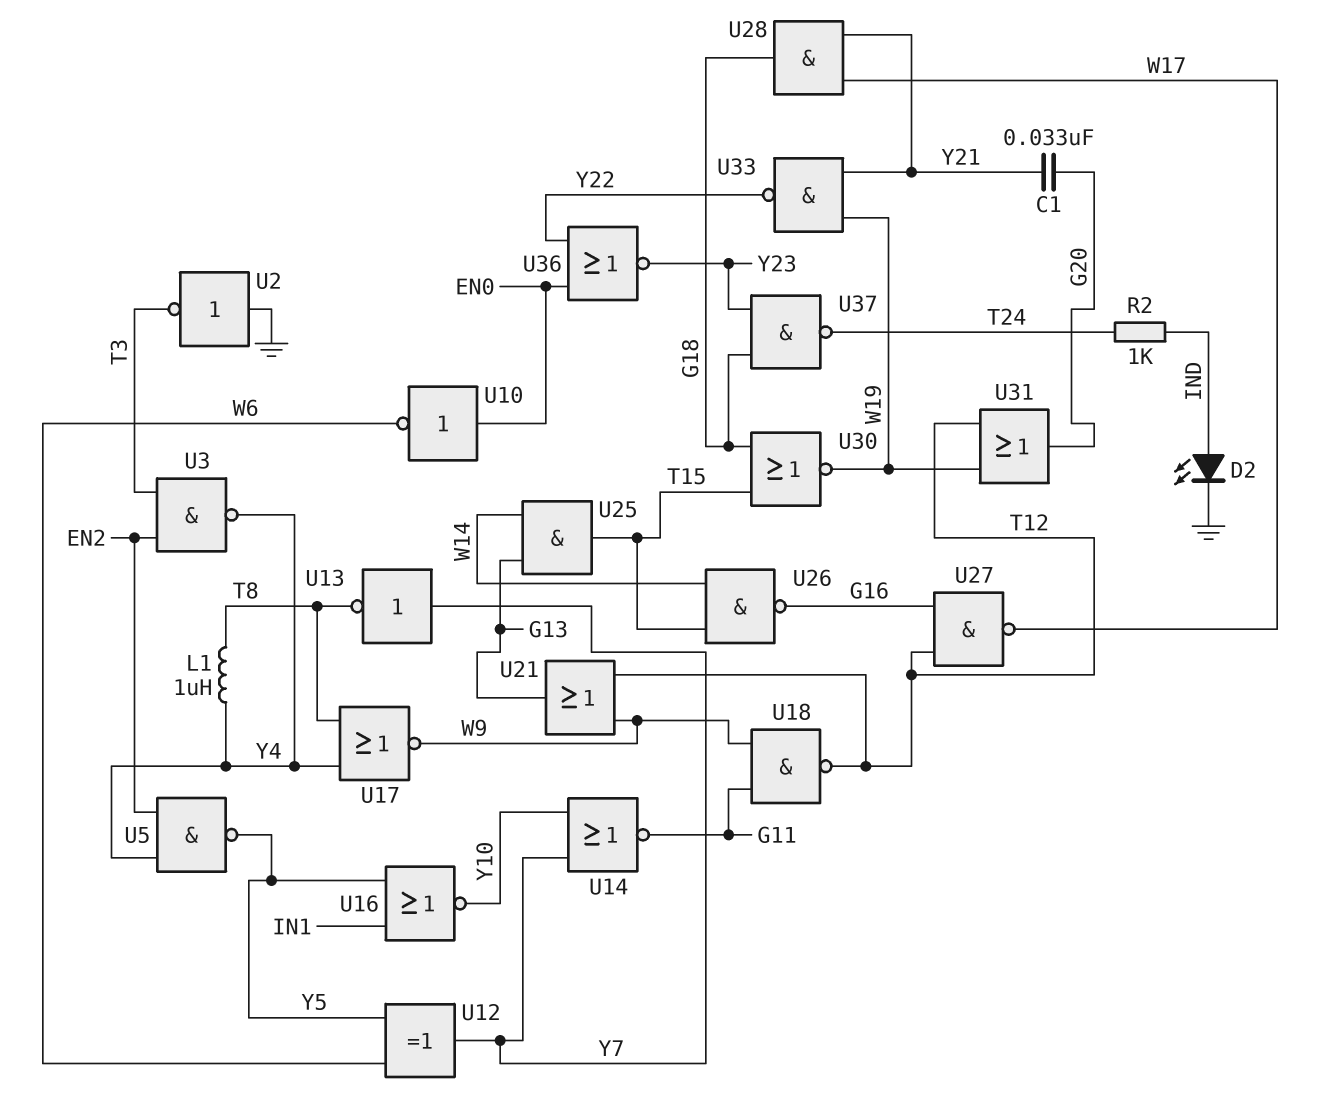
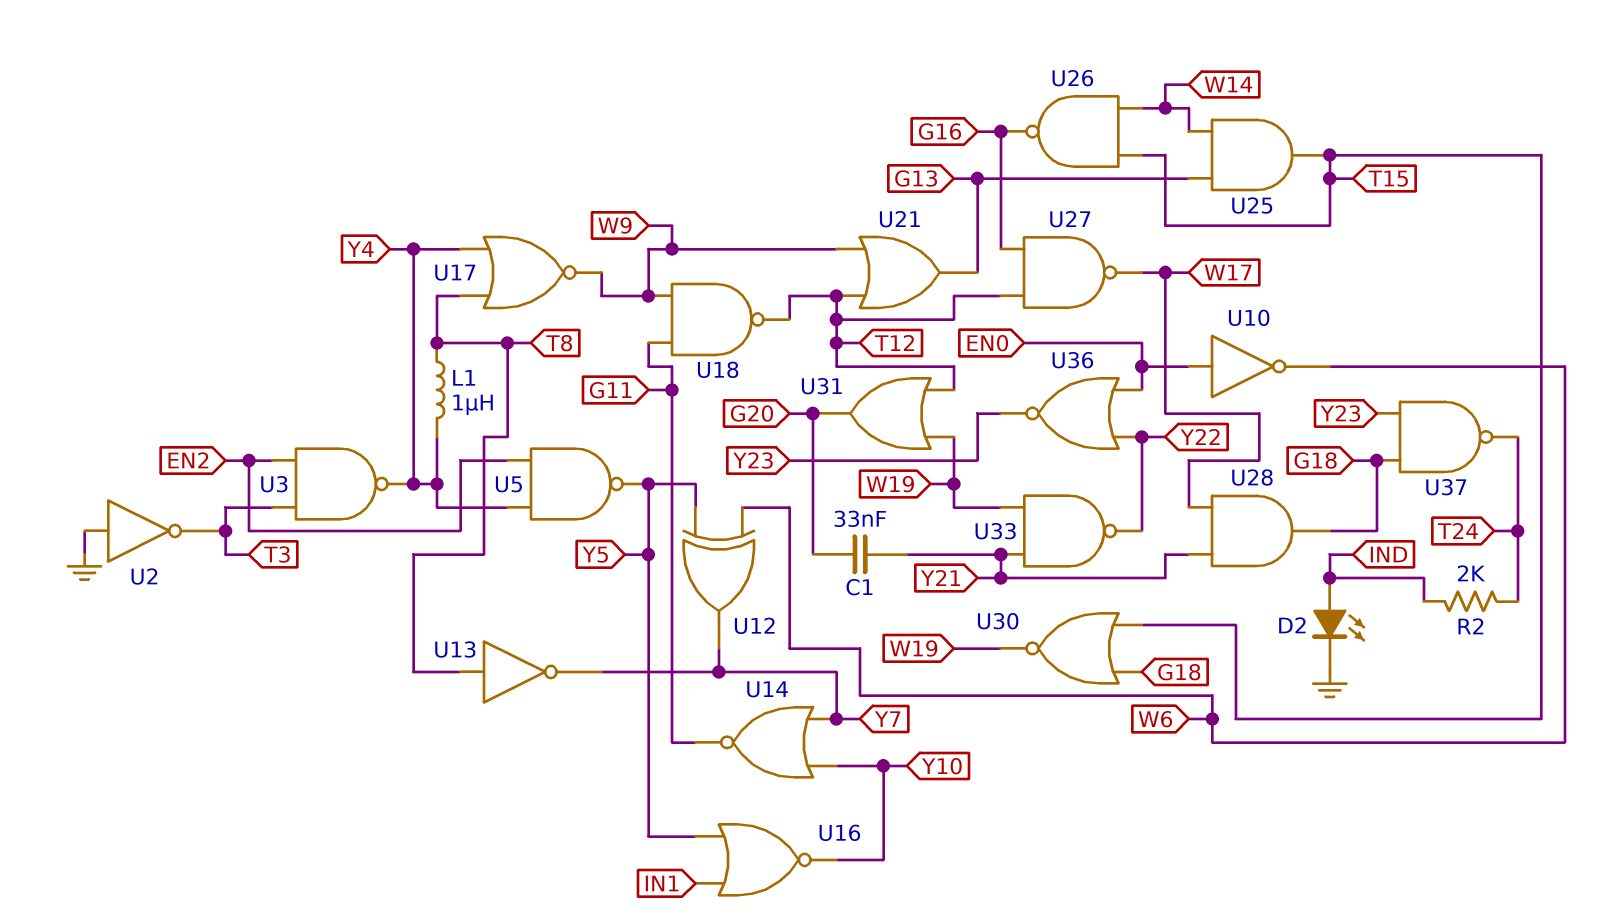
R2: 1k (IND, T24) -> 2k (IND, T24)
U13: NOT (in Y7, out T8) -> NOT (in T8, out Y7)

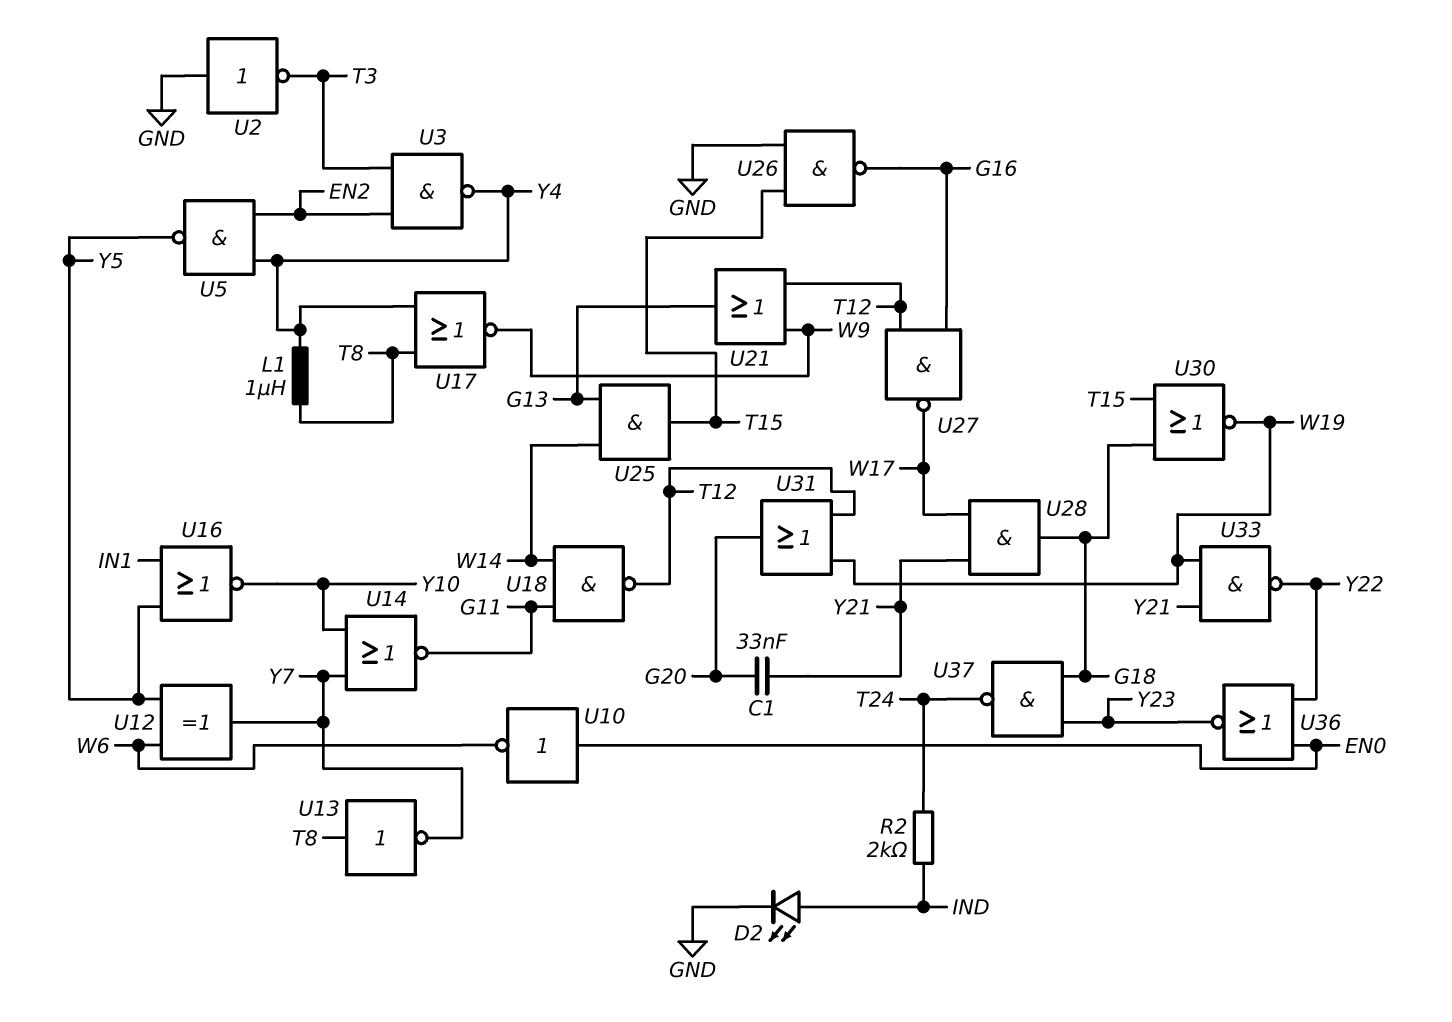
U18: NAND (in G11, in W9, out T12) -> NAND (in G11, in W14, out T12)
U26: NAND (in T15, in W14, out G16) -> NAND (in GND, in T15, out G16)

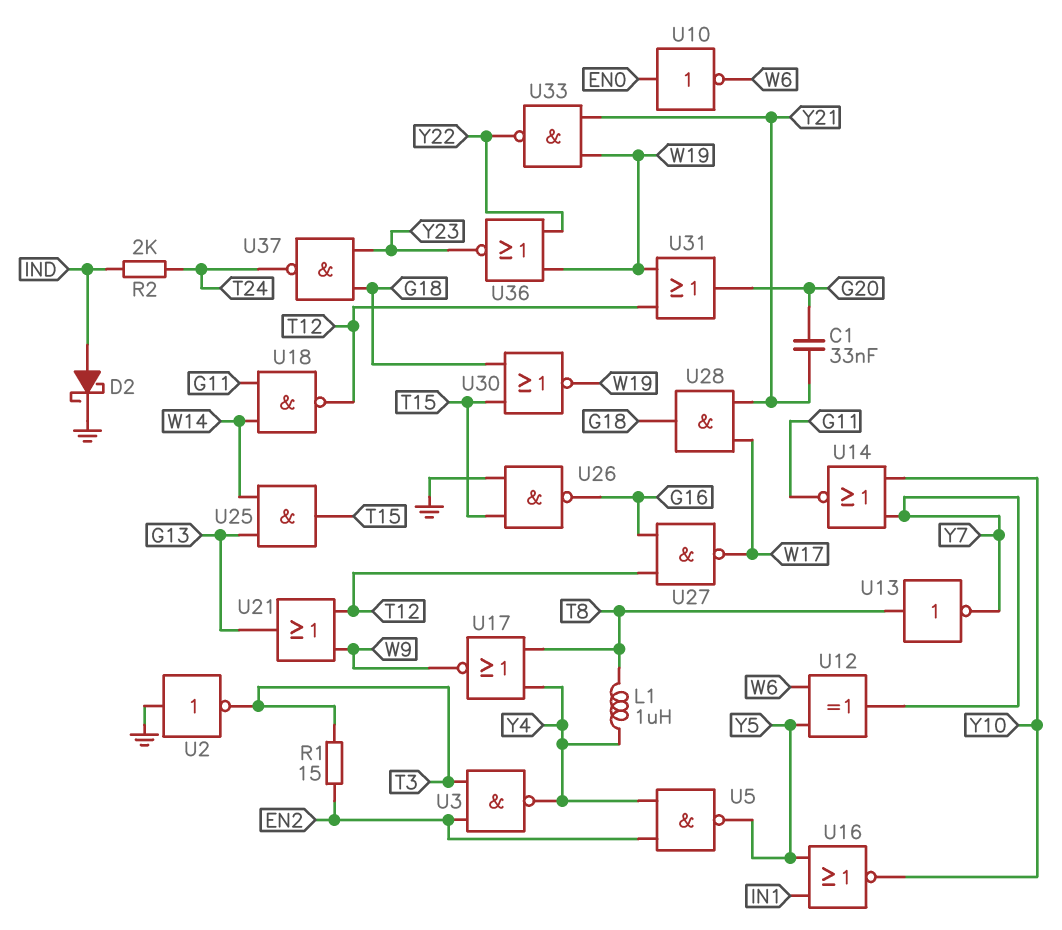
D2: LED (A IND, K GND) -> schottky (A IND, K GND)
R1: none -> 15 (EN2, T3)
U36: NOR (in EN0, in Y22, out Y23) -> NOR (in W19, in Y22, out Y23)

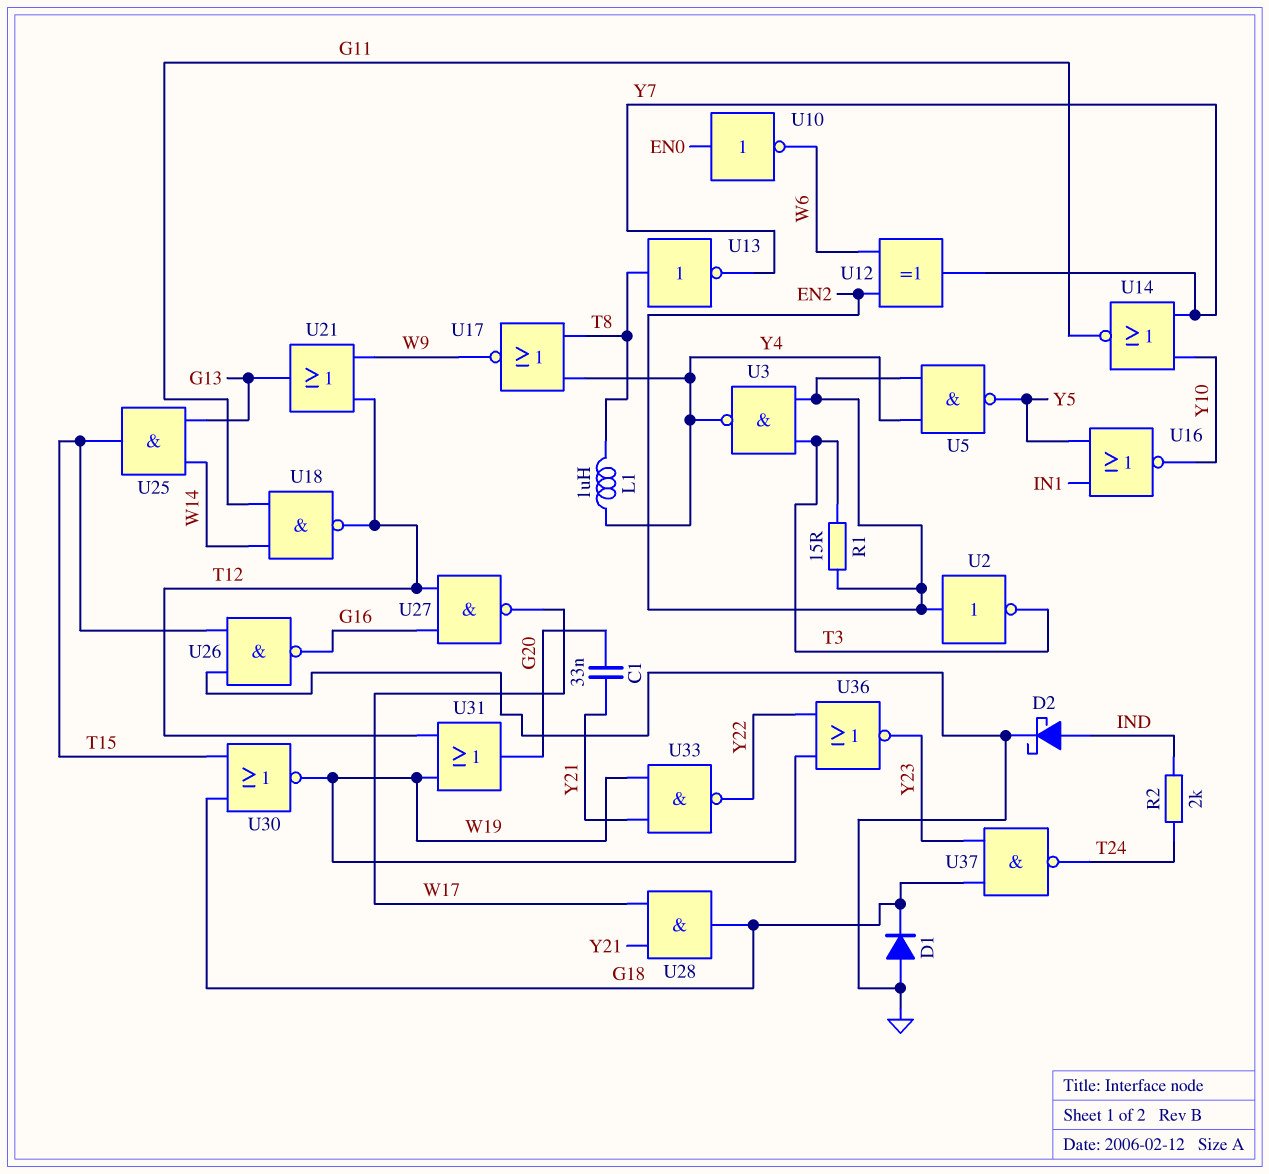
D1: none -> diode (A GND, K G18)
U2: NOT (in GND, out T3) -> NOT (in EN2, out T3)
U12: XOR (in W6, in Y5, out Y7) -> XOR (in EN2, in W6, out Y7)

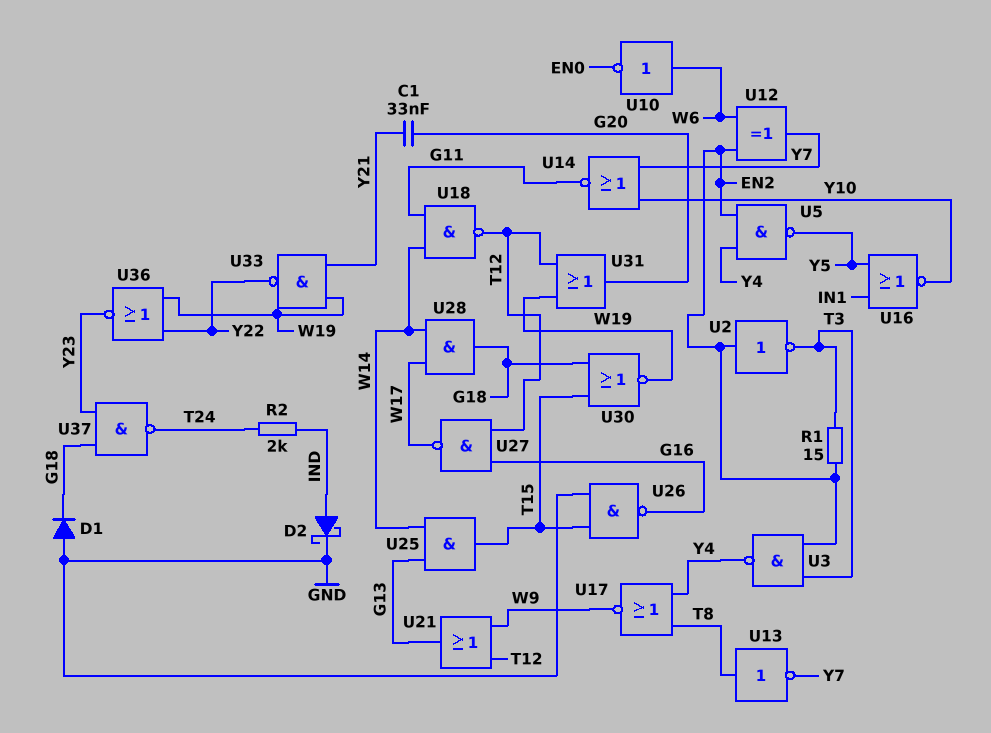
L1: 1uH (T8, Y4) -> none
U10: NOT (in EN0, out W6) -> NOT (in W6, out EN0)
U28: AND (in W17, in Y21, out G18) -> AND (in W14, in W17, out G18)

